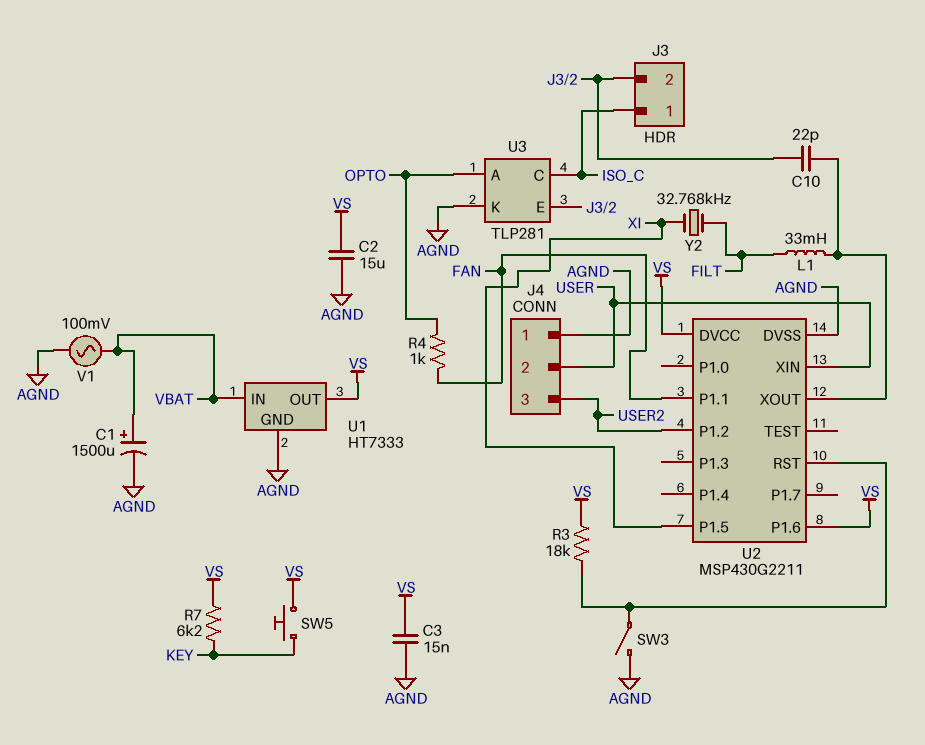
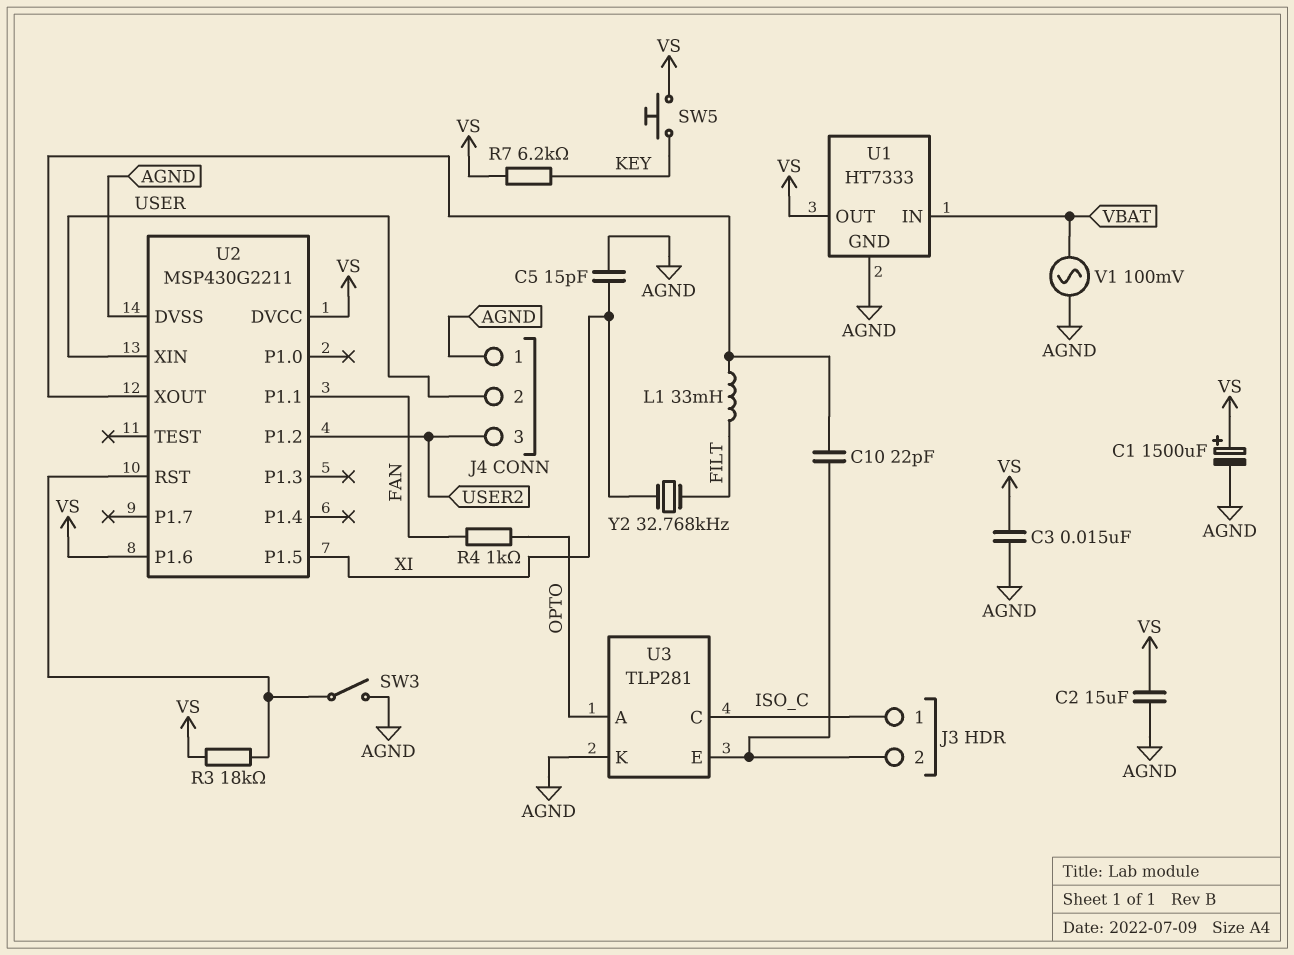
C1: 1500uF (plus VBAT, minus AGND) -> 1500uF (plus VS, minus AGND)
C5: none -> 15pF (AGND, XI)

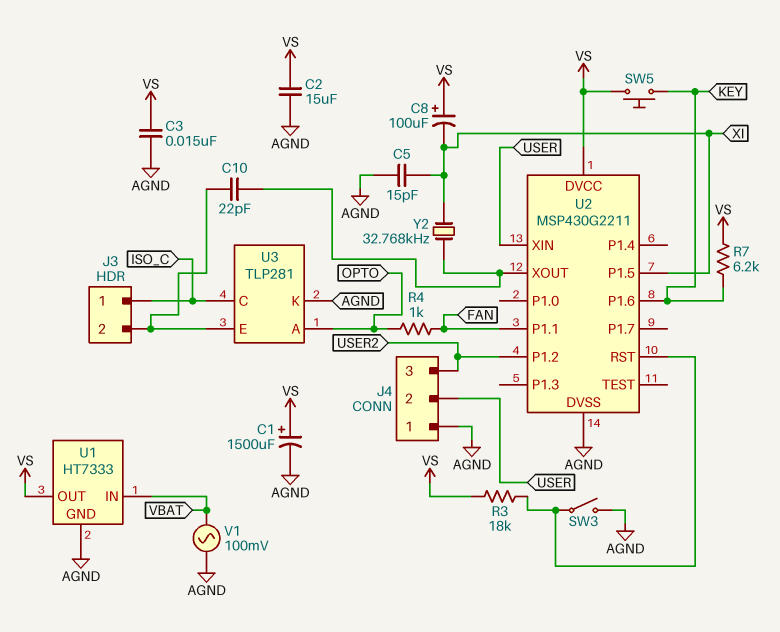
C8: none -> 100uF (plus VS, minus XI)
L1: 33mH (FILT, U2/XOUT) -> none
U2 pin P1.6: VS -> KEY
Y2: 32.768kHz (FILT, XI) -> 32.768kHz (U2/XOUT, XI)

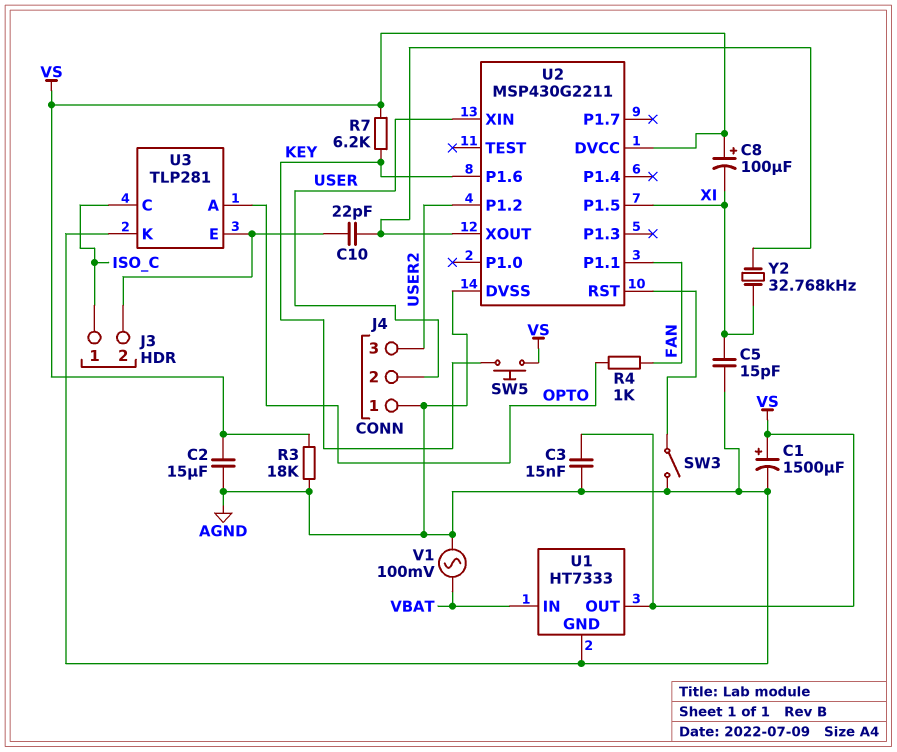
R3: 18k (U2/RST, VS) -> 18k (AGND, VS)

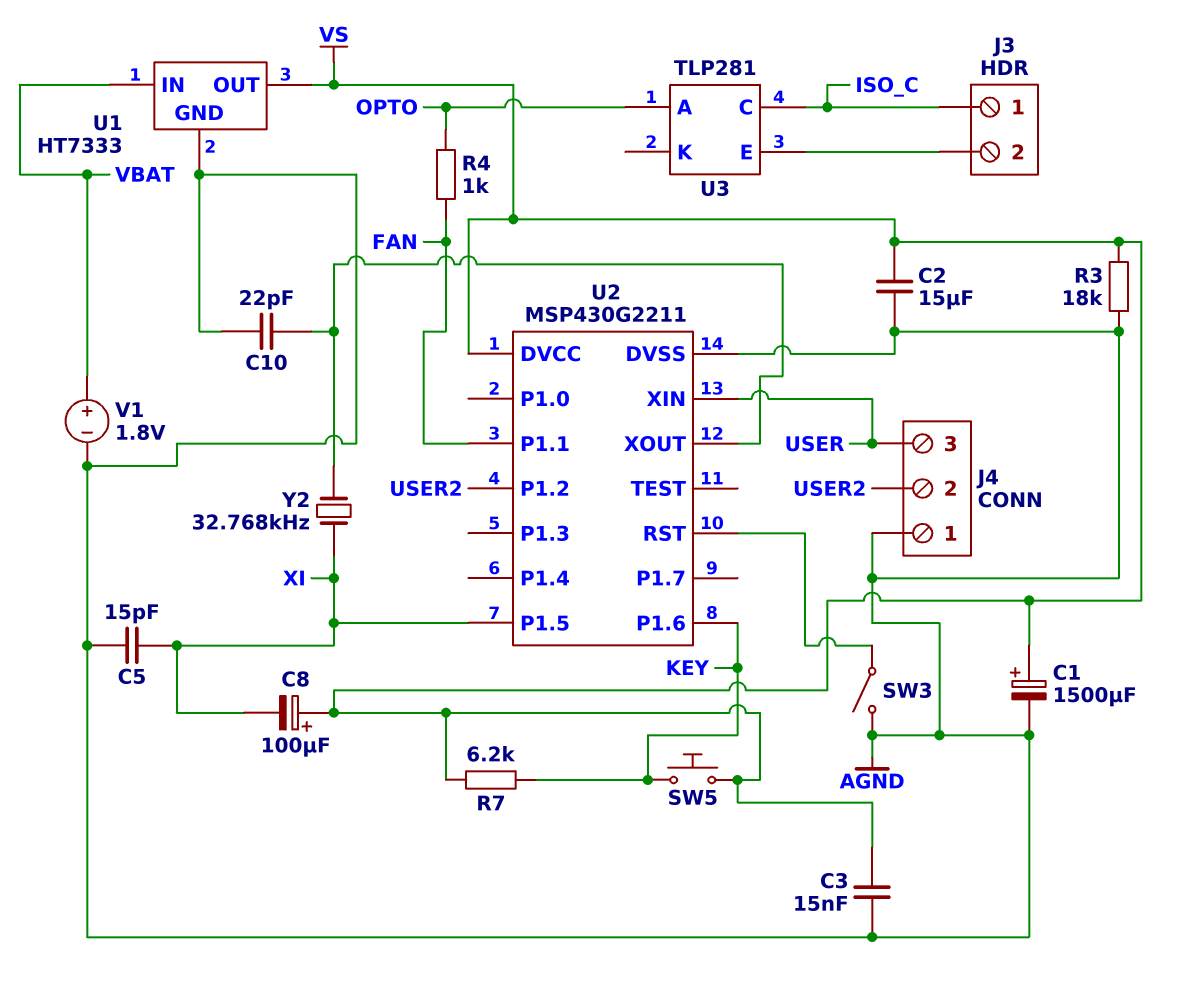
C10: 22pF (J3/2, U2/XOUT) -> 22pF (AGND, U2/XOUT)
J4 pin 2: USER -> USER2
J4 pin 3: USER2 -> USER
U3 pin K: AGND -> none
V1: AC 100mV (AGND, VBAT) -> 1.8V (plus VBAT, minus AGND)

